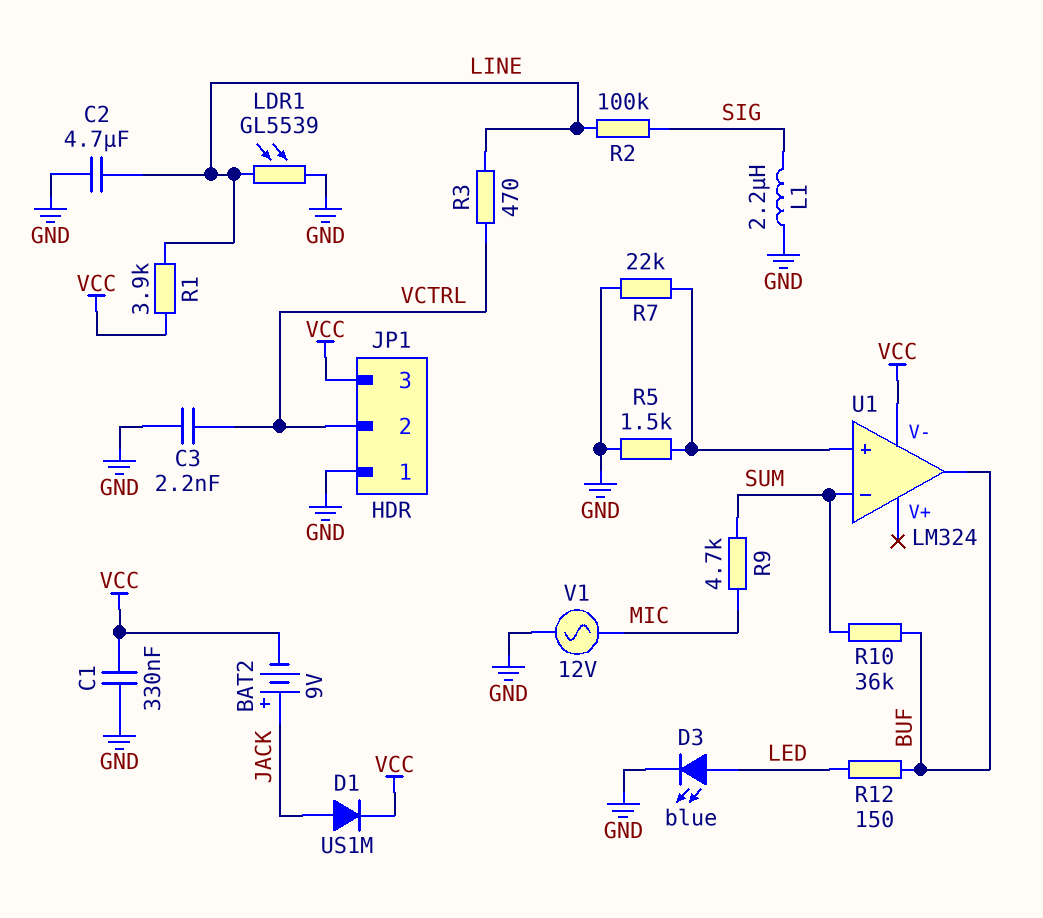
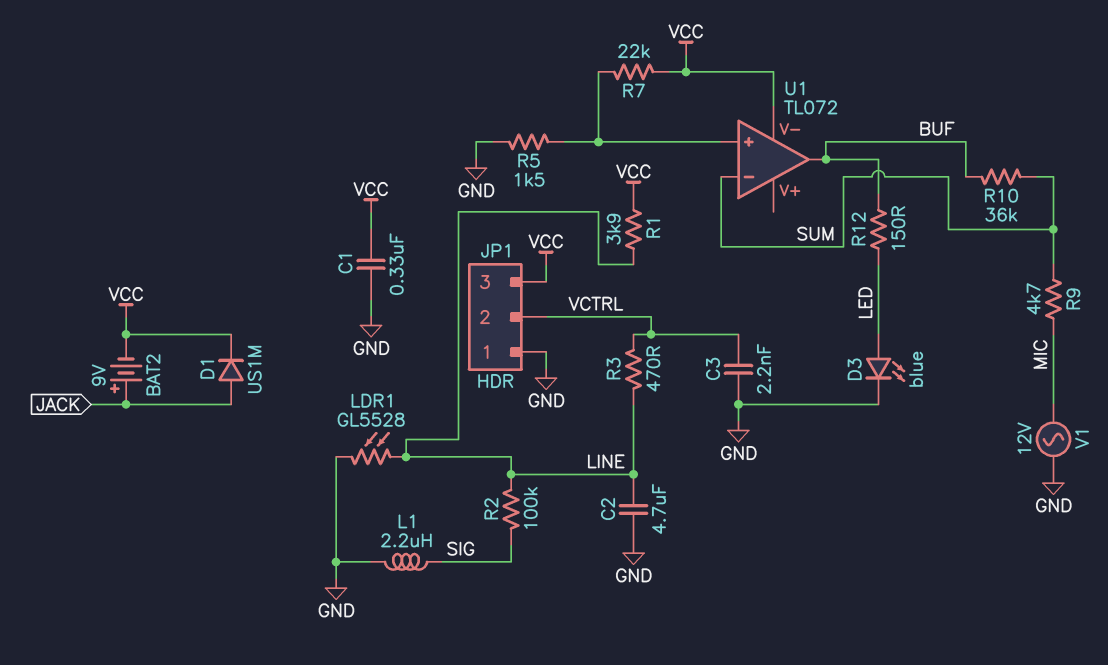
LDR1: GL5539 (GND, LINE) -> GL5528 (GND, LINE)
R7: 22k (GND, U1/in+) -> 22k (U1/in+, VCC)
U1: LM324 -> TL072

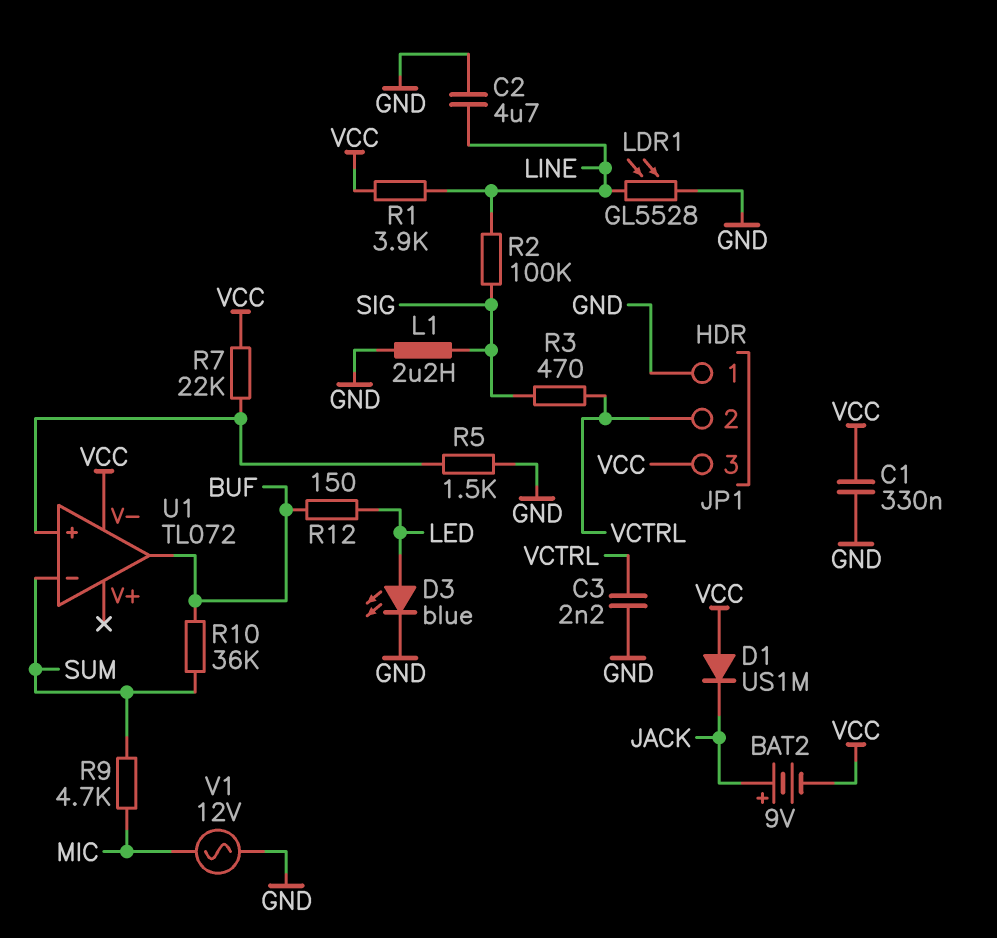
D1: diode US1M (A JACK, K VCC) -> diode US1M (A VCC, K JACK)
R3: 470 (LINE, VCTRL) -> 470 (SIG, VCTRL)

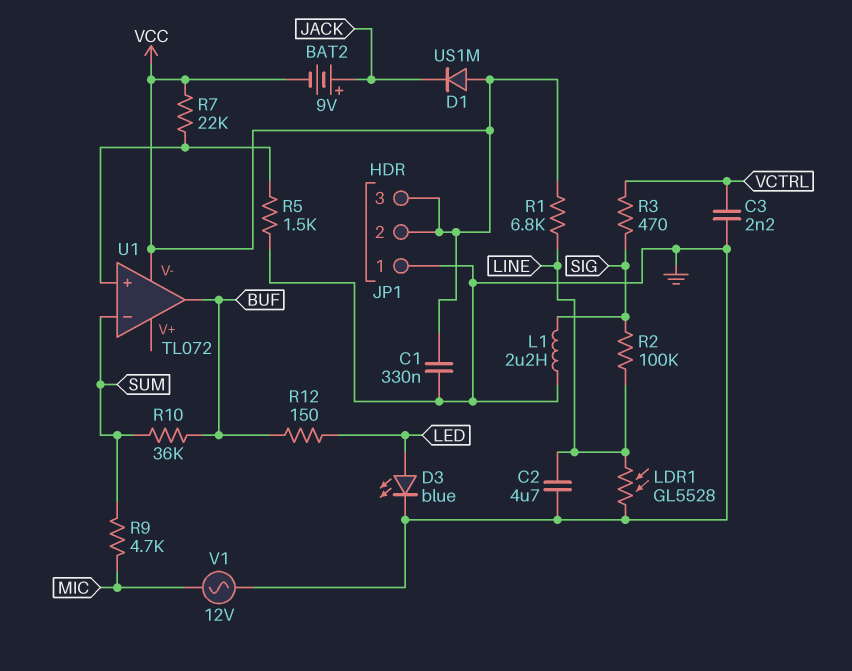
JP1 pin 2: VCTRL -> VCC
R1: 3.9k (LINE, VCC) -> 6.8k (LINE, VCC)

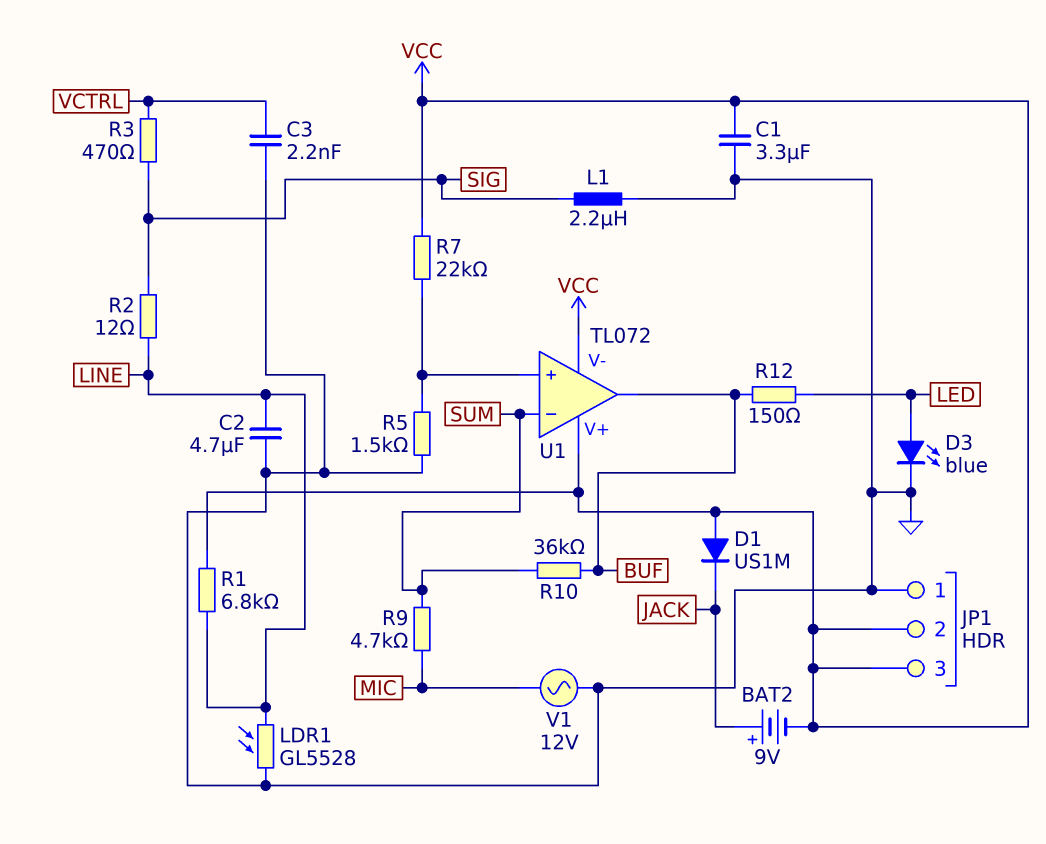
C1: 330nF (GND, VCC) -> 3.3uF (GND, VCC)
R2: 100k (LINE, SIG) -> 12 (LINE, SIG)
U1 pin V+: none -> VCC

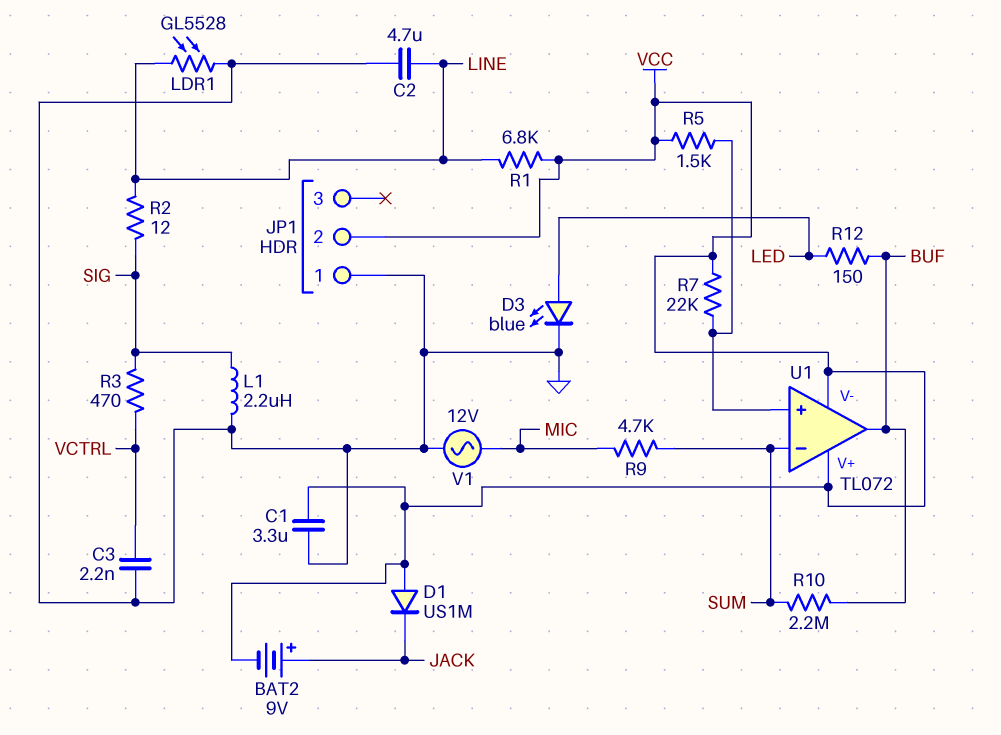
JP1 pin 3: VCC -> none
R5: 1.5k (GND, U1/in+) -> 1.5k (U1/in+, VCC)
R10: 36k (BUF, SUM) -> 2.2M (BUF, SUM)

